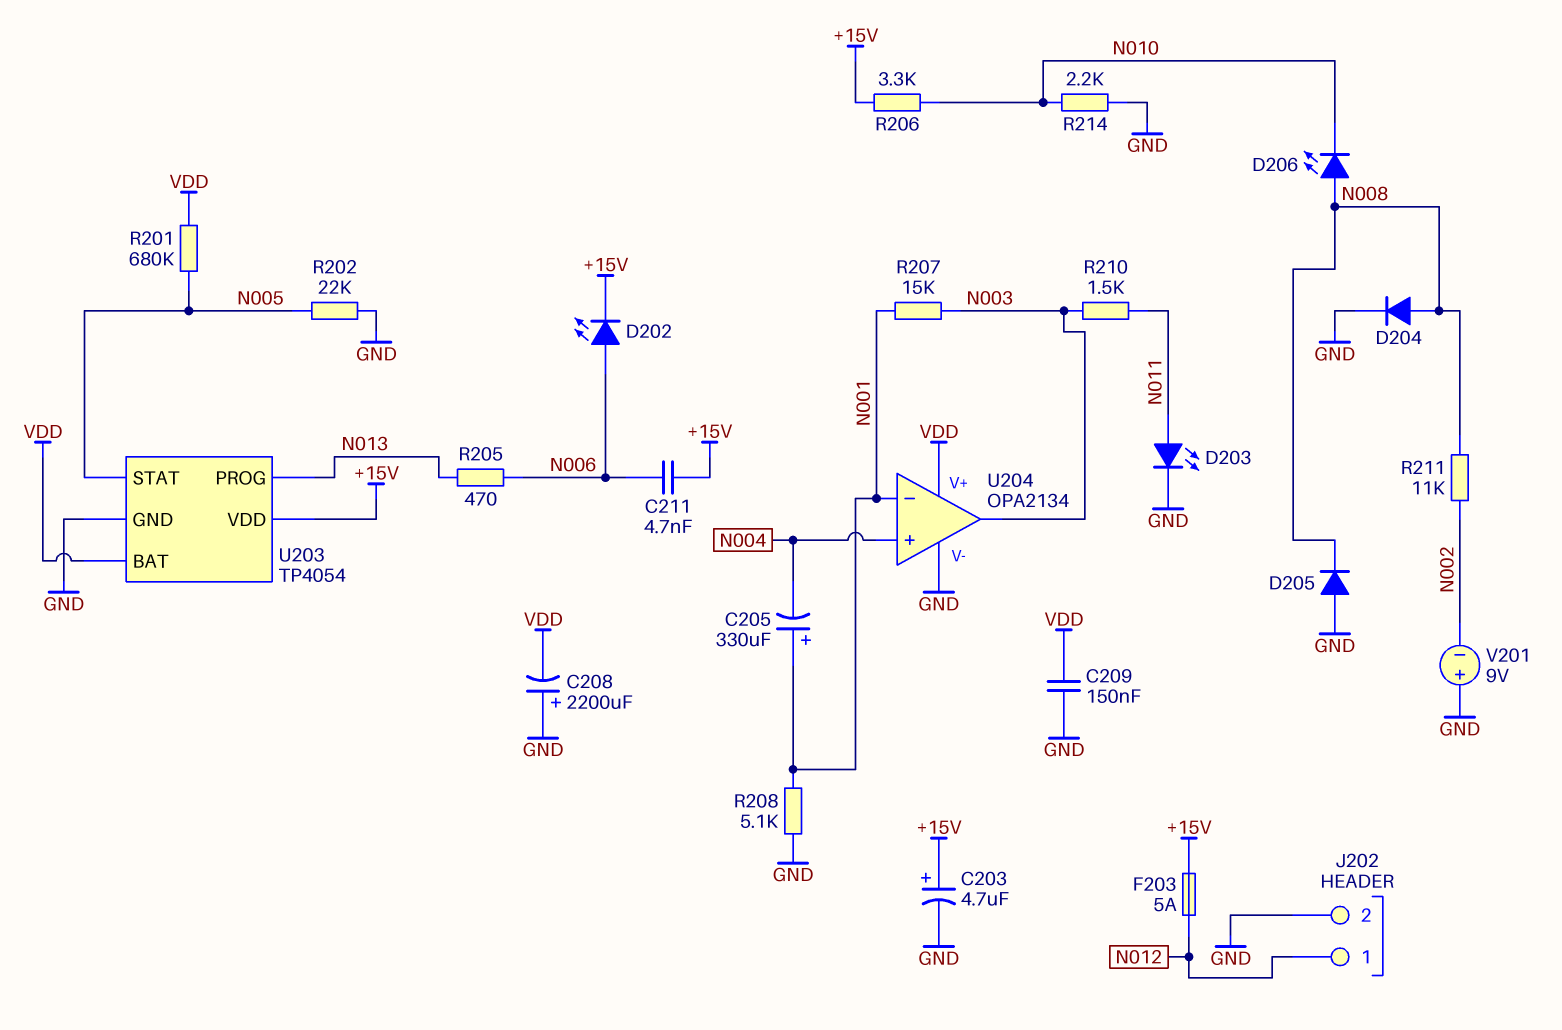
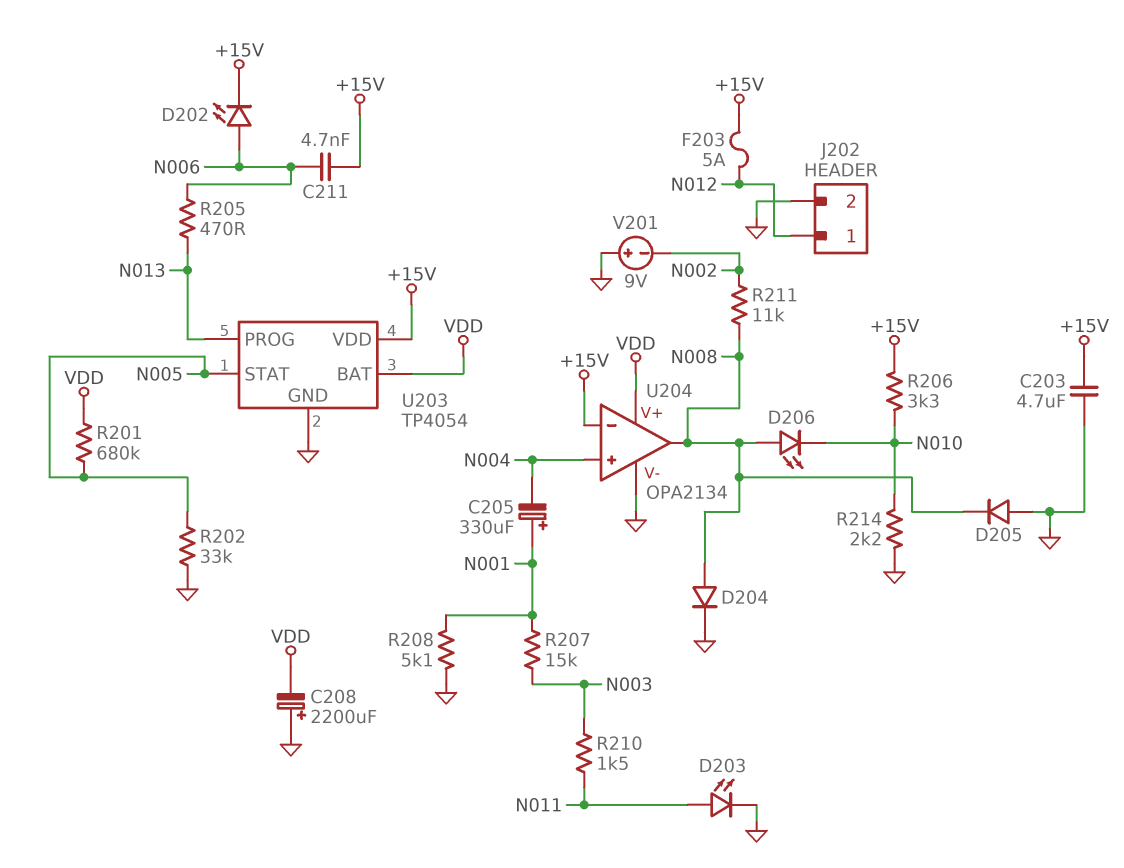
C203: 4.7uF (plus +15V, minus GND) -> 4.7uF (+15V, GND)
C209: 150nF (GND, VDD) -> none
R202: 22k (GND, N005) -> 33k (GND, N005)
U204 pin in-: N001 -> +15V
U204 pin out: N003 -> N008

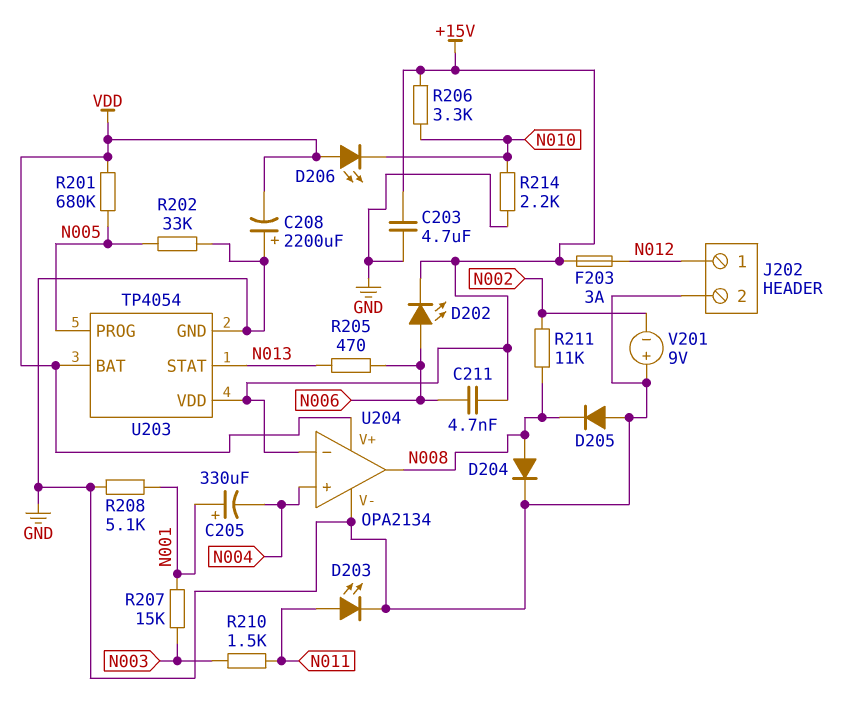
D206: LED (A N008, K N010) -> LED (A VDD, K N010)
F203: 5A (+15V, N012) -> 3A (+15V, N012)
U203 pin PROG: N013 -> N005
U203 pin STAT: N005 -> N013

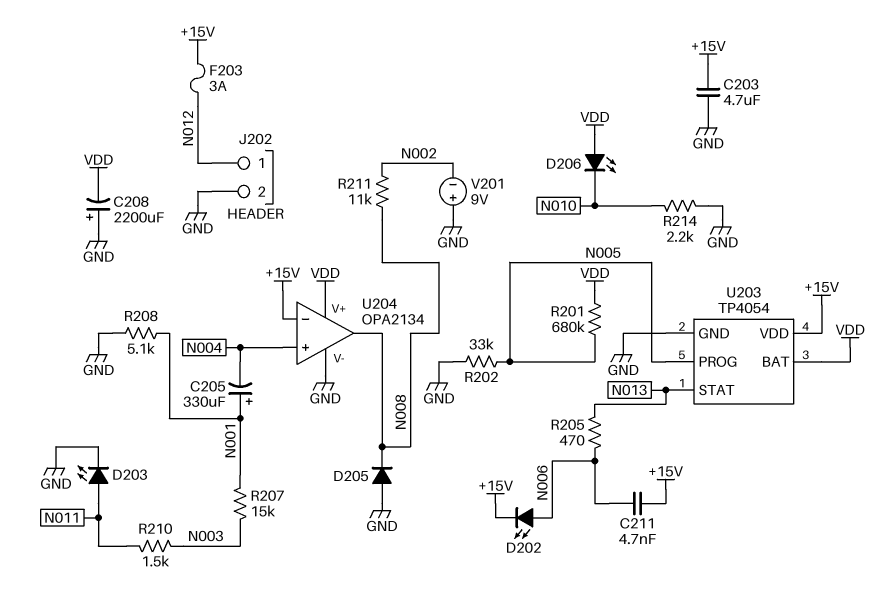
D204: diode (A N008, K GND) -> none
R206: 3.3k (+15V, N010) -> none

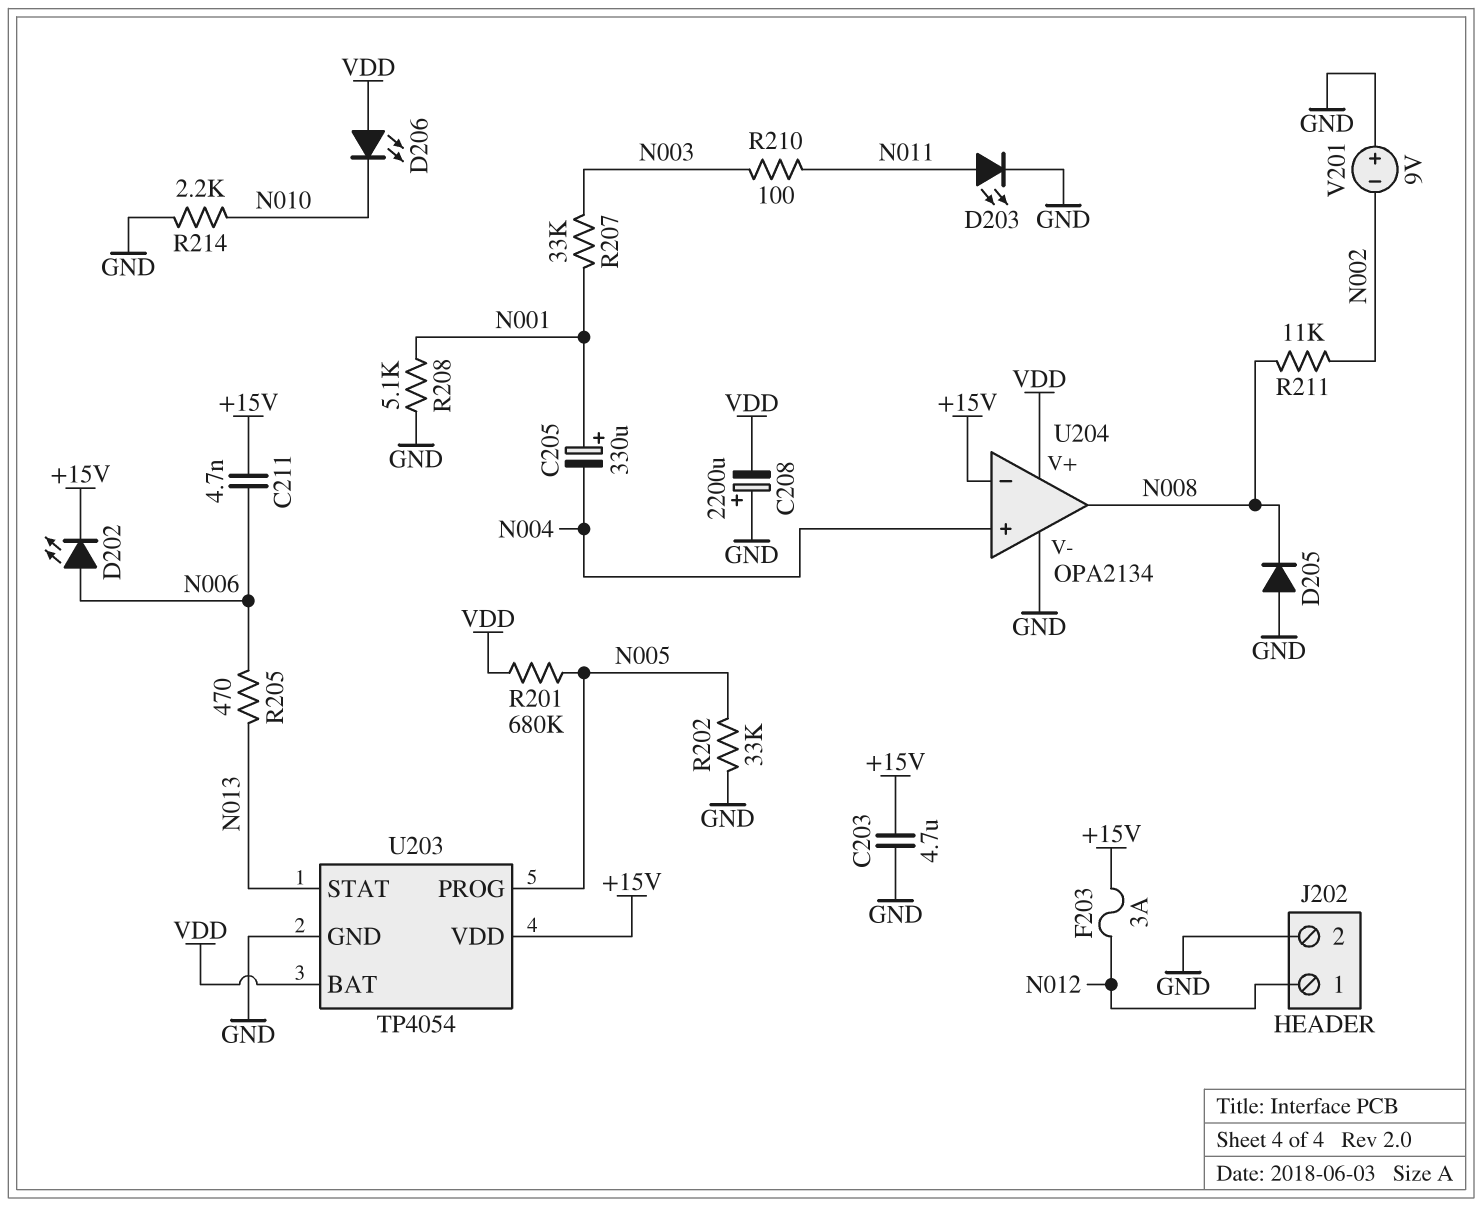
R207: 15k (N001, N003) -> 33k (N001, N003)
R210: 1.5k (N003, N011) -> 100 (N003, N011)

